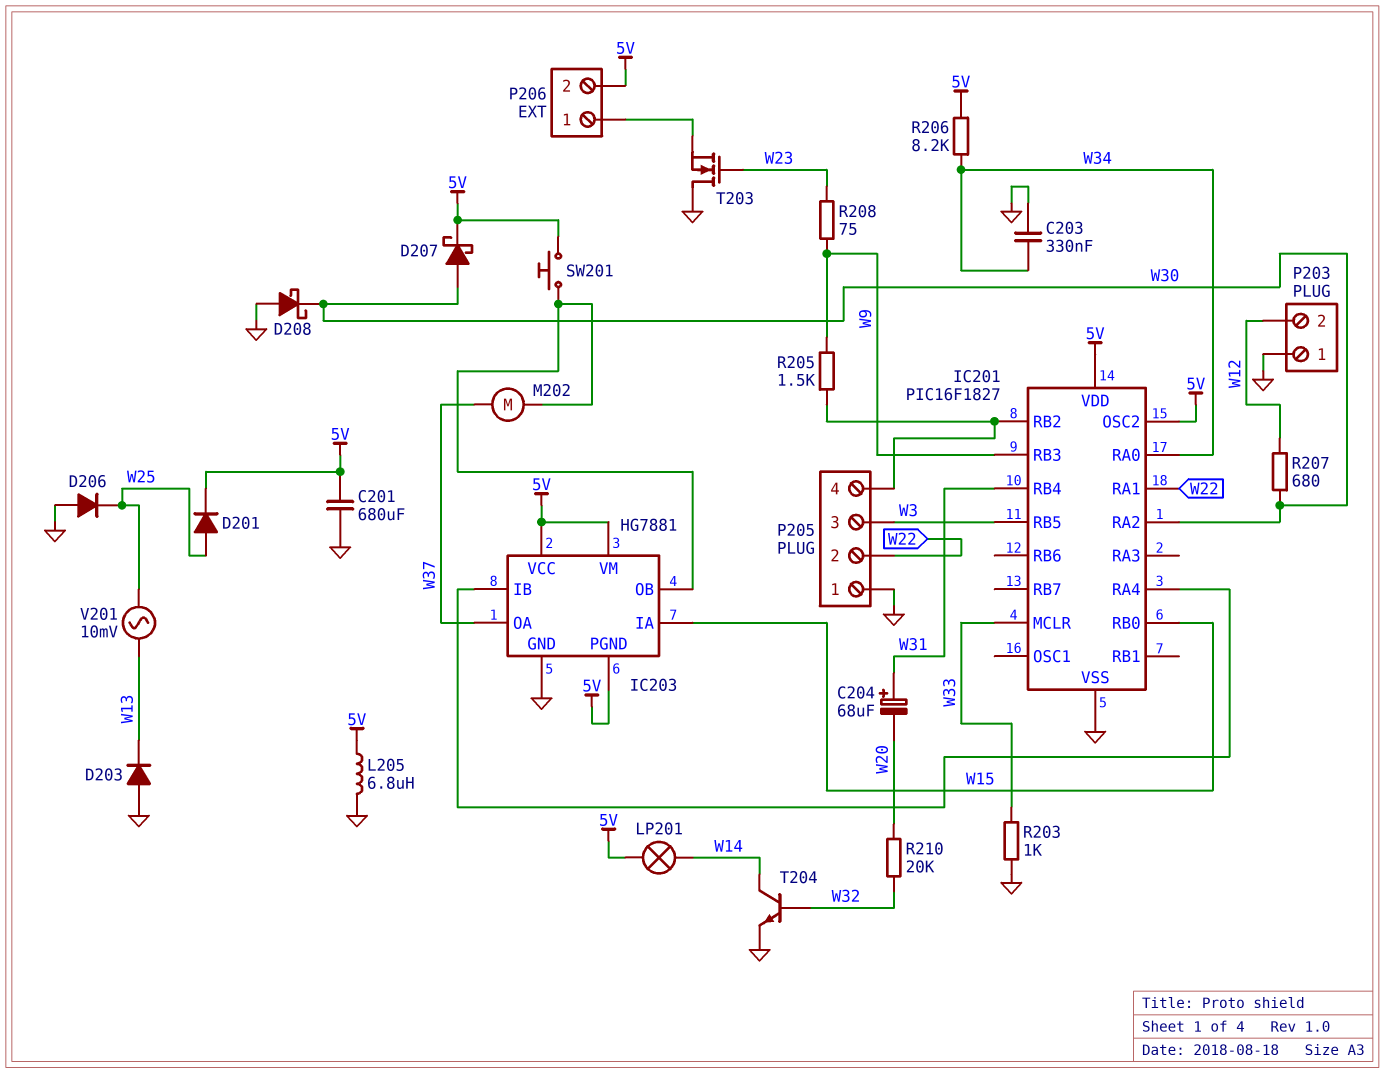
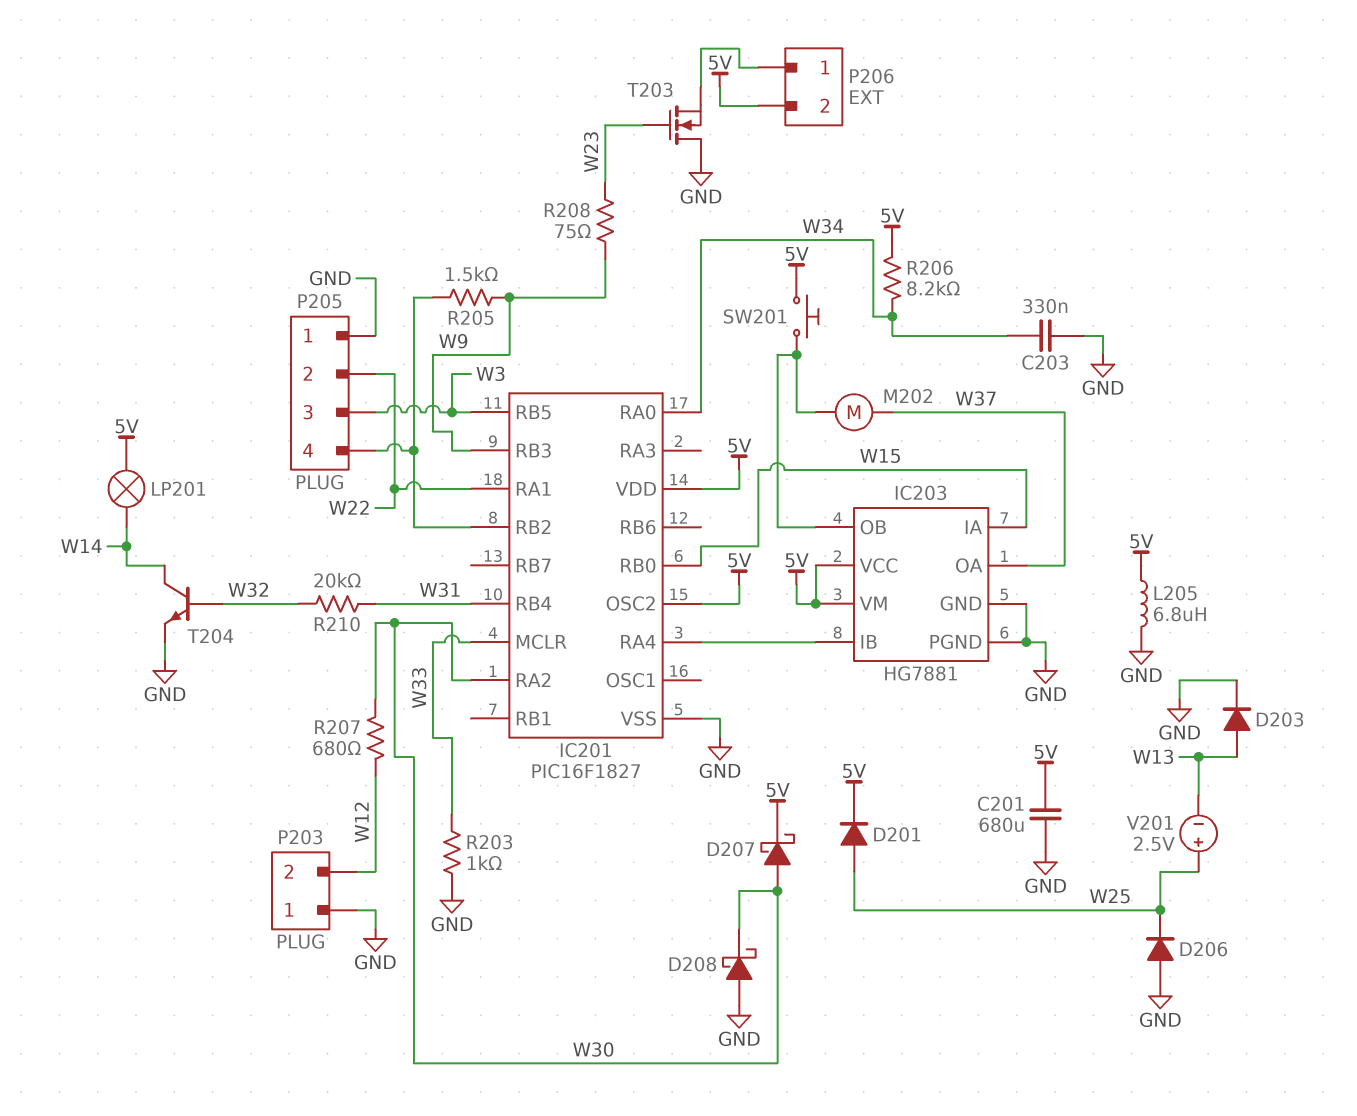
C204: 68uF (plus W31, minus W20) -> none
D203: diode (A GND, K W13) -> diode (A W13, K GND)
IC203 pin PGND: 5V -> GND
R210: 20k (W20, W32) -> 20k (W31, W32)
V201: AC 10mV (W13, W25) -> 2.5V (plus W25, minus W13)

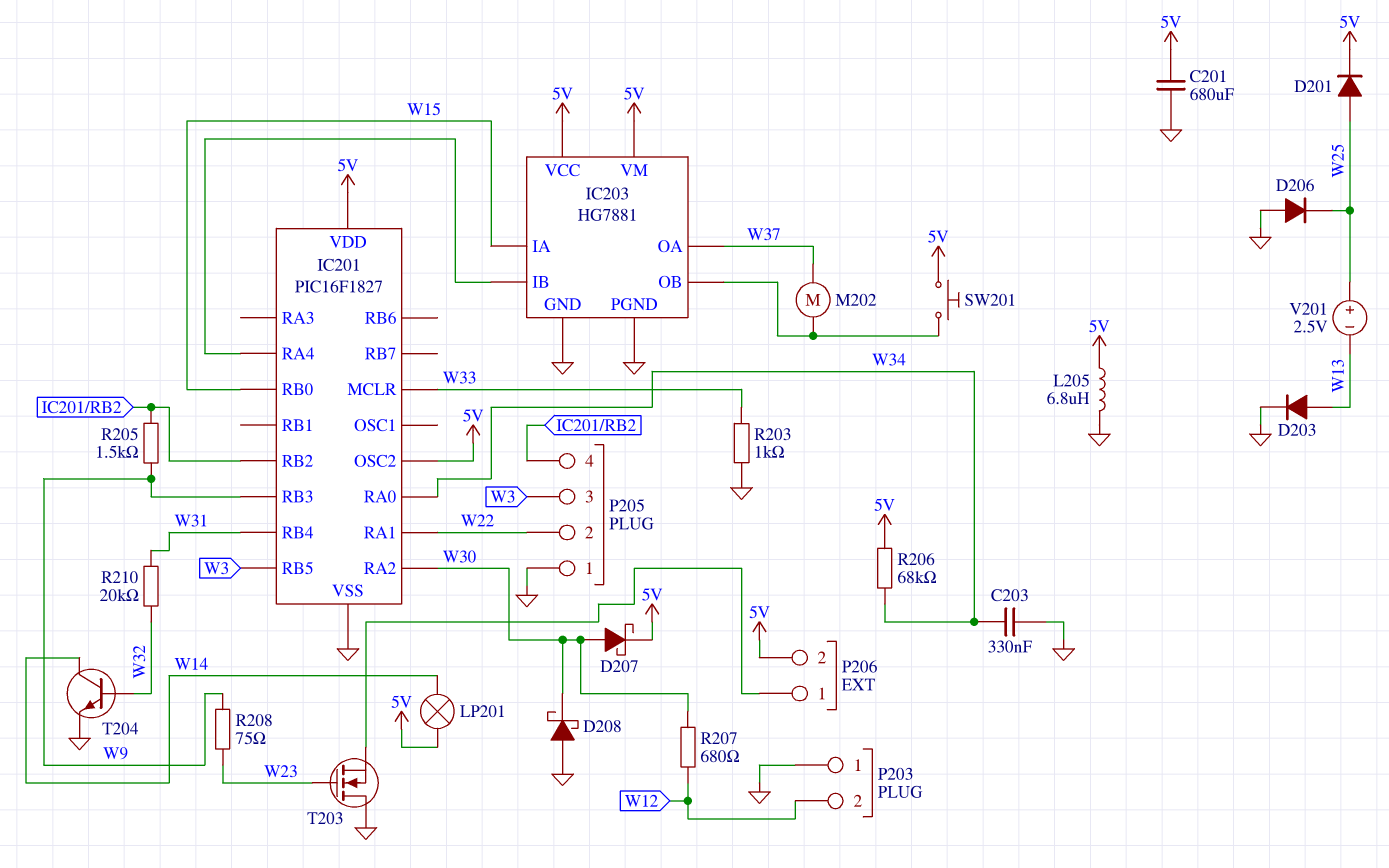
R206: 8.2k (5V, W34) -> 68k (5V, W34)

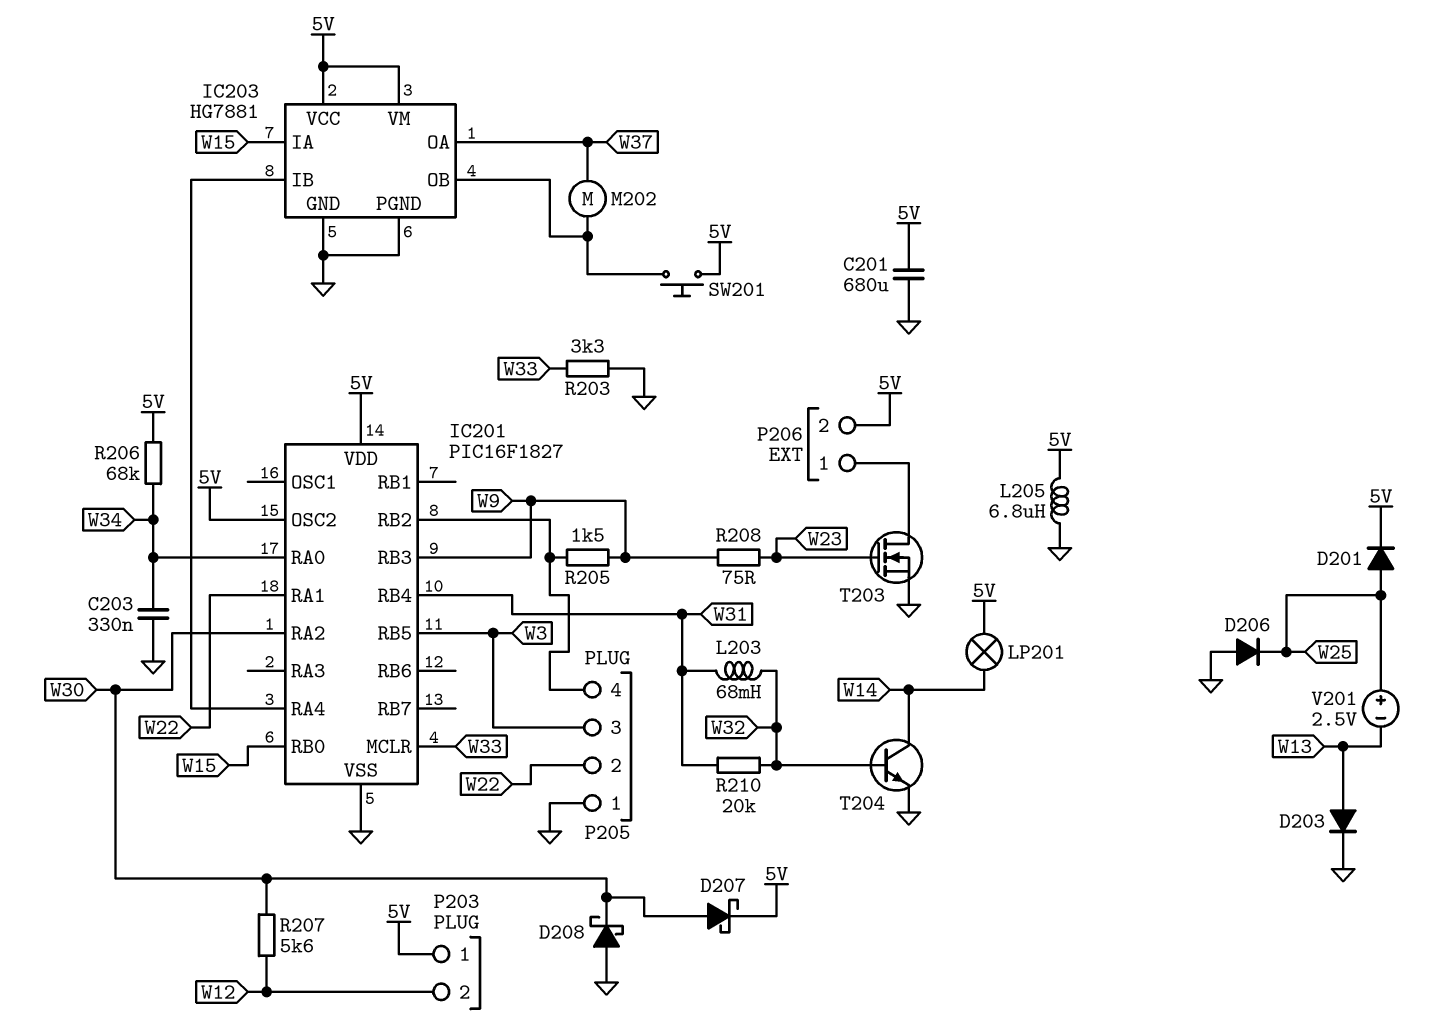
L203: none -> 68mH (W31, W32)
P203 pin 1: GND -> 5V
R203: 1k (GND, W33) -> 3.3k (GND, W33)
R207: 680 (W12, W30) -> 5.6k (W12, W30)
T203: NMOS (G W23, D GND, S P206/1) -> NMOS (G W23, D P206/1, S GND)

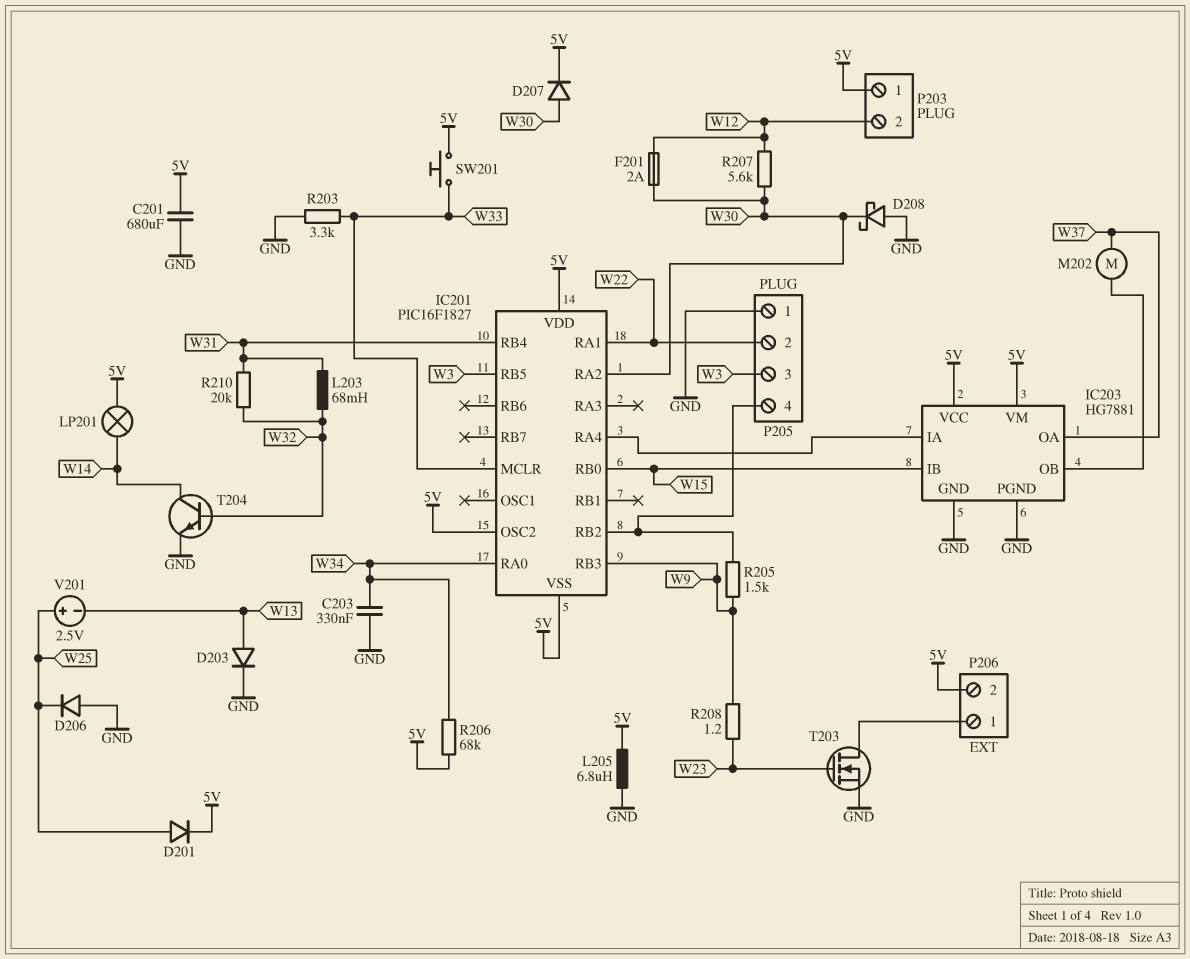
D207: schottky (A W30, K 5V) -> diode (A W30, K 5V)
F201: none -> 2A (W12, W30)
IC201 pin VSS: GND -> 5V
IC203 pin IA: W15 -> IC201/RA4
IC203 pin IB: IC201/RA4 -> W15
R208: 75 (W9, W23) -> 1.2 (W9, W23)
SW201: button (5V, IC203/OB) -> button (5V, W33)

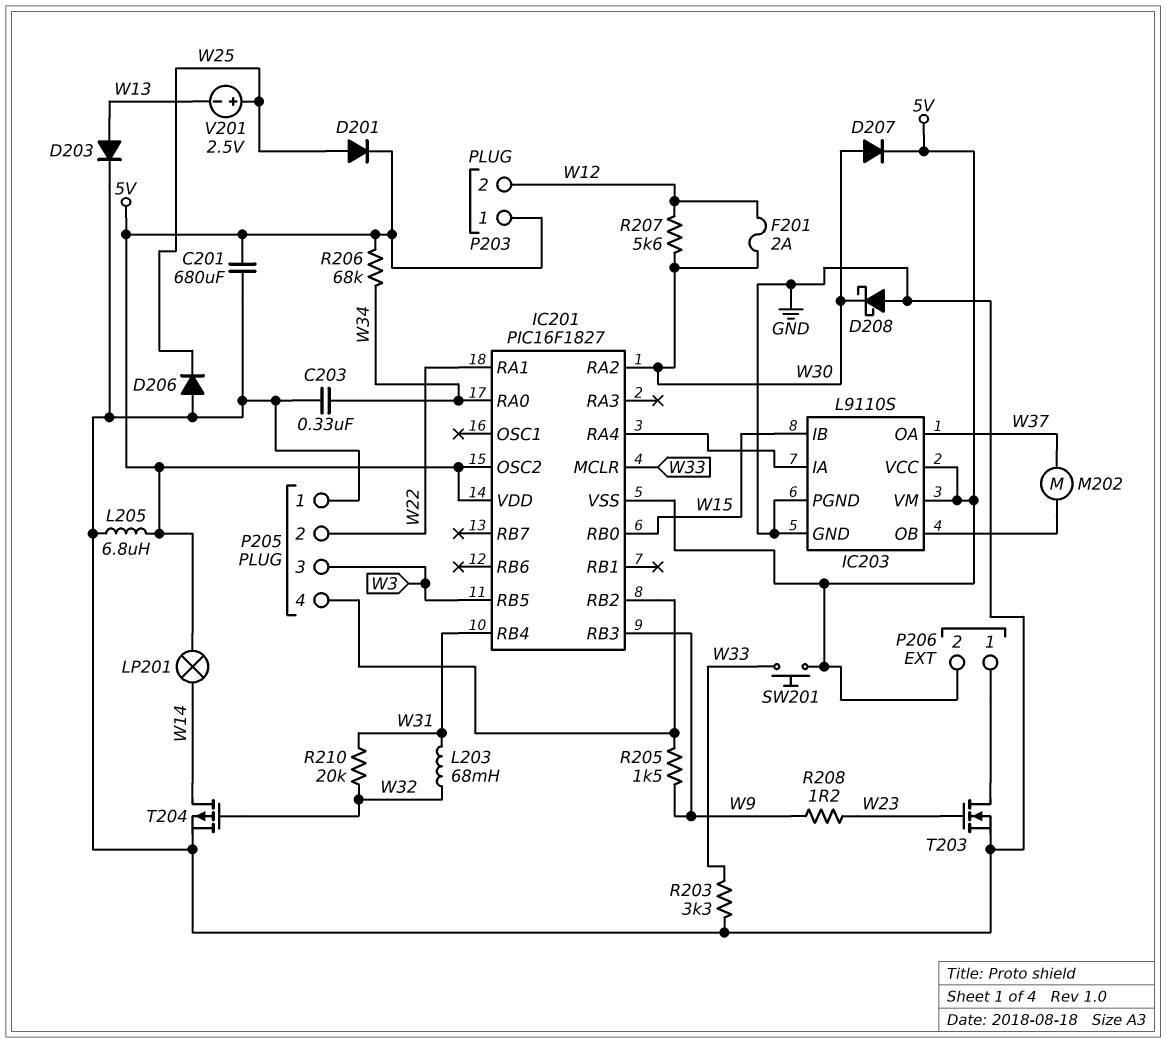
IC203: HG7881 -> L9110S
T204: NPN (B W32, C W14, E GND) -> PMOS (G W32, D W14, S GND)

